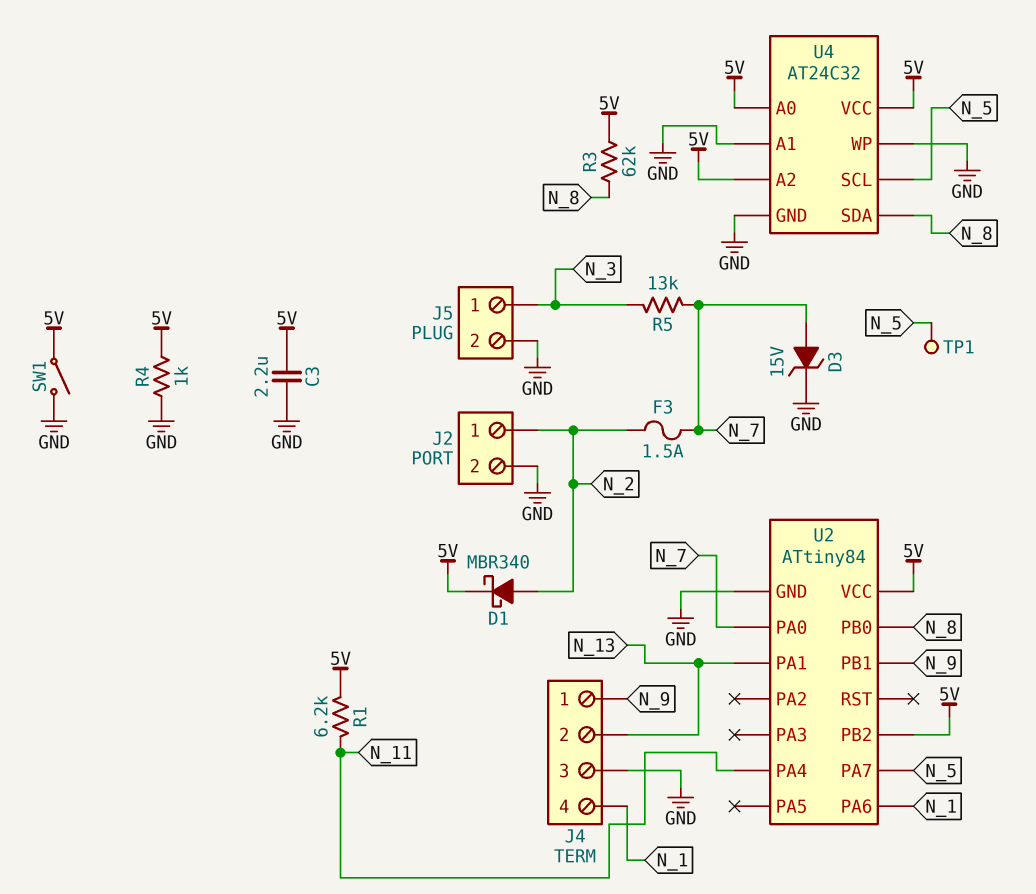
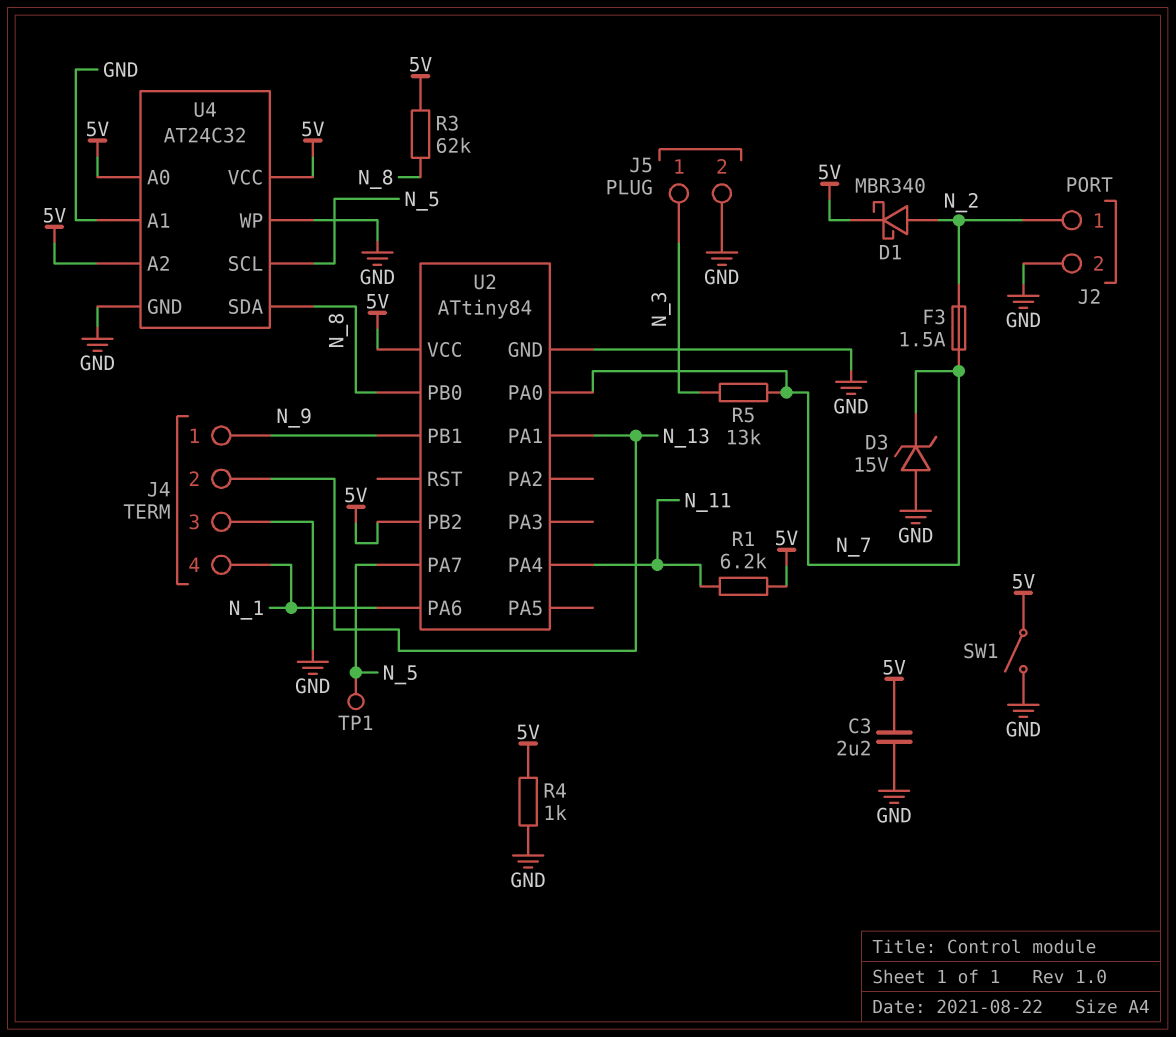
D3: zener 15V (A N_7, K GND) -> zener 15V (A GND, K N_7)

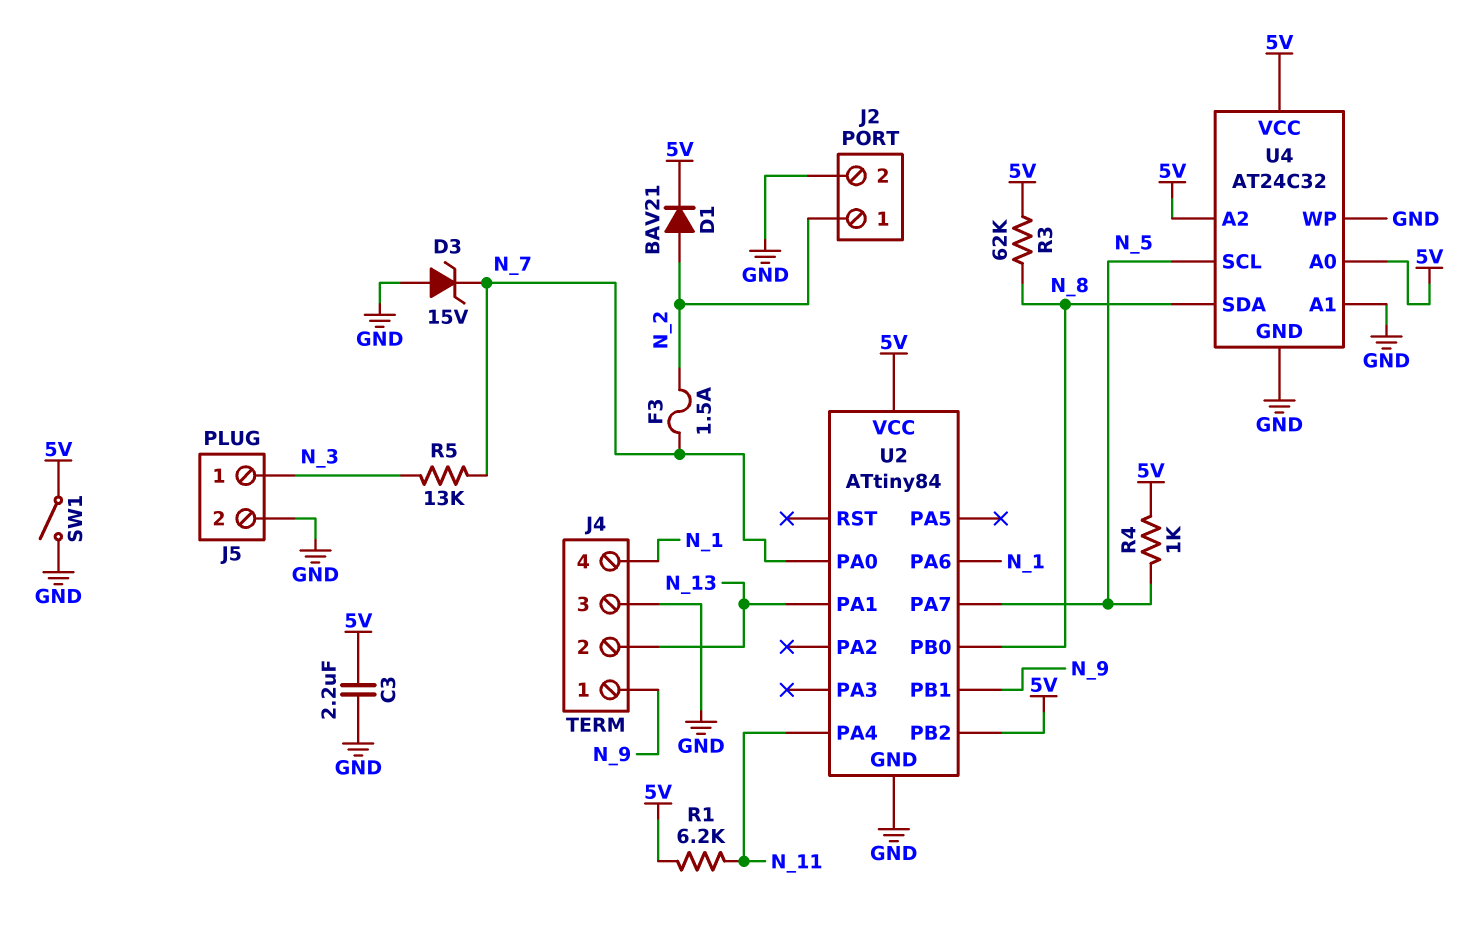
D1: schottky MBR340 (A N_2, K 5V) -> diode BAV21 (A N_2, K 5V)
R4: 1k (5V, GND) -> 1k (5V, N_5)
TP1: test point (N_5) -> none

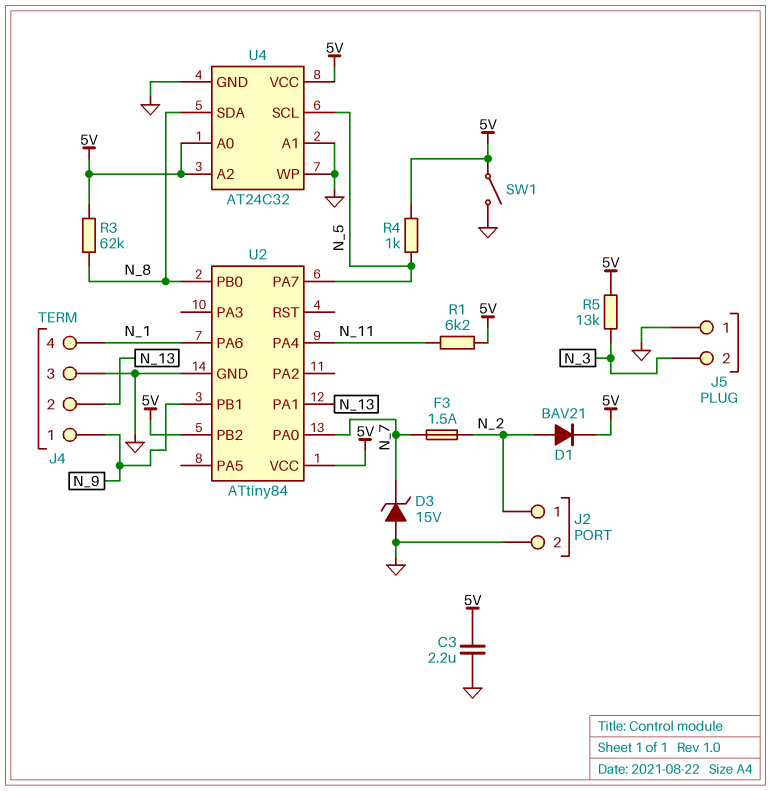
J5 pin 1: N_3 -> GND
J5 pin 2: GND -> N_3
R5: 13k (N_3, N_7) -> 13k (5V, N_3)

